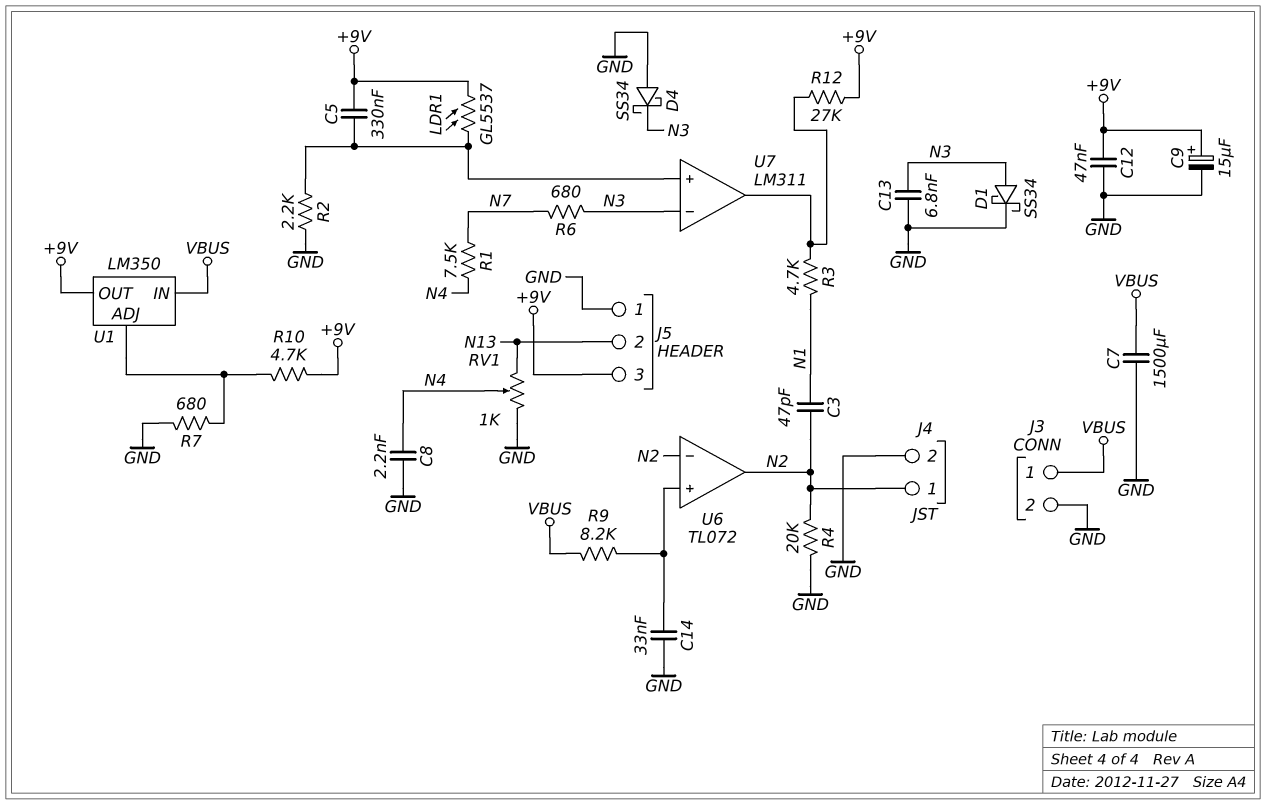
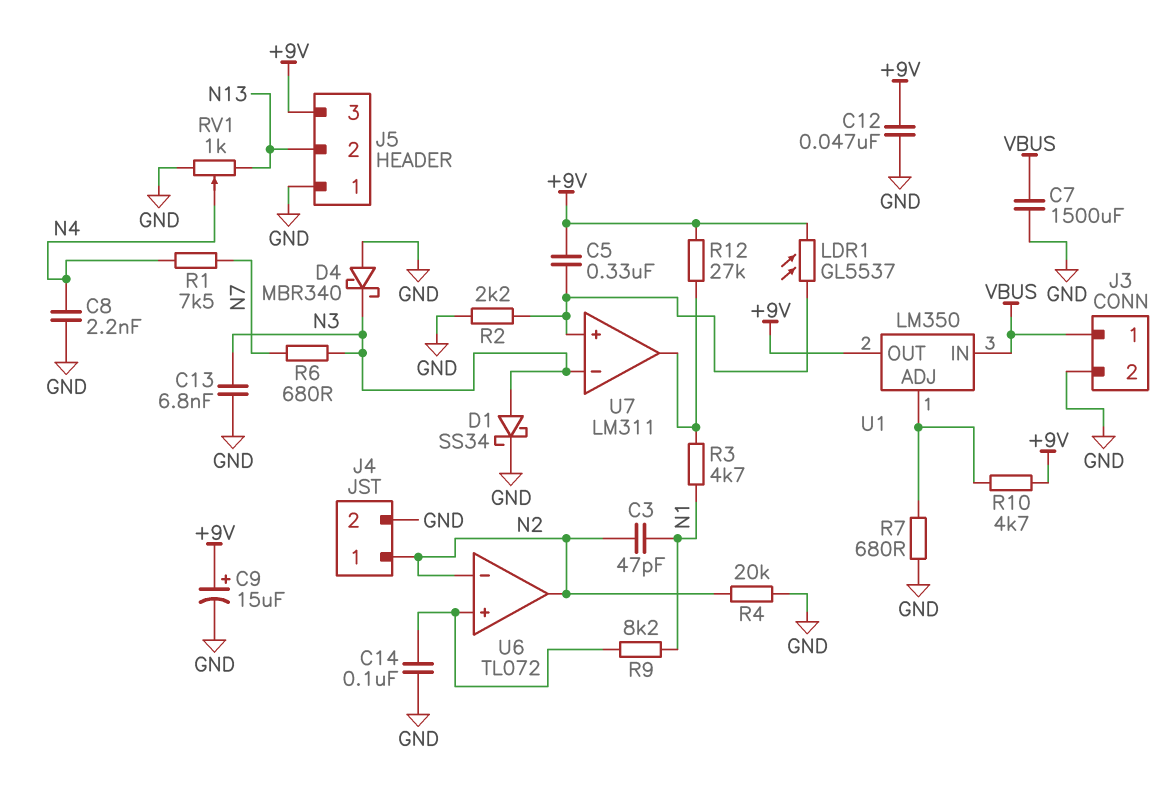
C14: 33nF (GND, U6/in+) -> 100nF (GND, U6/in+)
D4: schottky SS34 (A GND, K N3) -> schottky MBR340 (A GND, K N3)
R9: 8.2k (U6/in+, VBUS) -> 8.2k (N1, U6/in+)

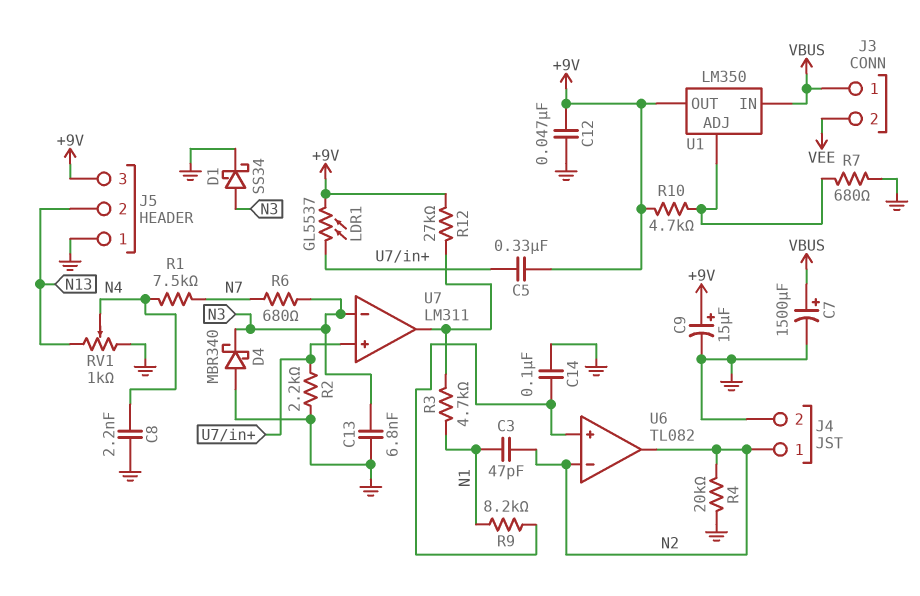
C7: 1500uF (GND, VBUS) -> 1500uF (plus VBUS, minus GND)
J3 pin 2: GND -> VEE
U6: TL072 -> TL082

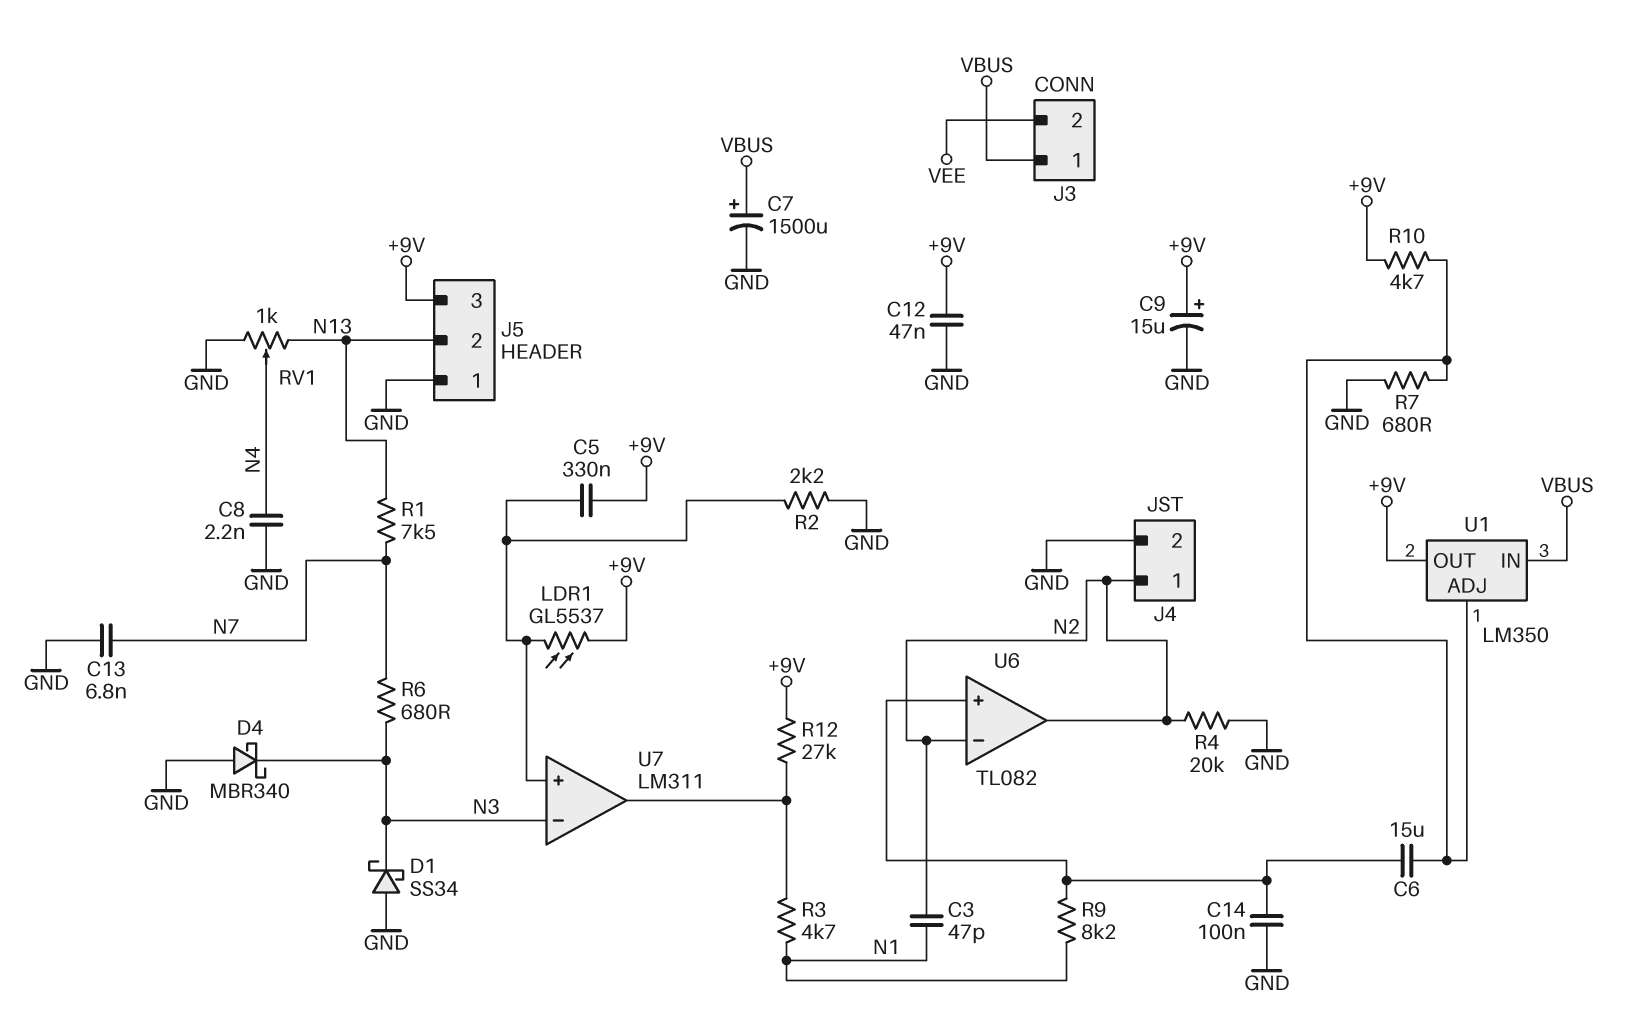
C6: none -> 15uF (U1/ADJ, U6/in+)
C13: 6.8nF (GND, N3) -> 6.8nF (GND, N7)
D1: schottky SS34 (A N3, K GND) -> schottky SS34 (A GND, K N3)
R1: 7.5k (N4, N7) -> 7.5k (N7, N13)

